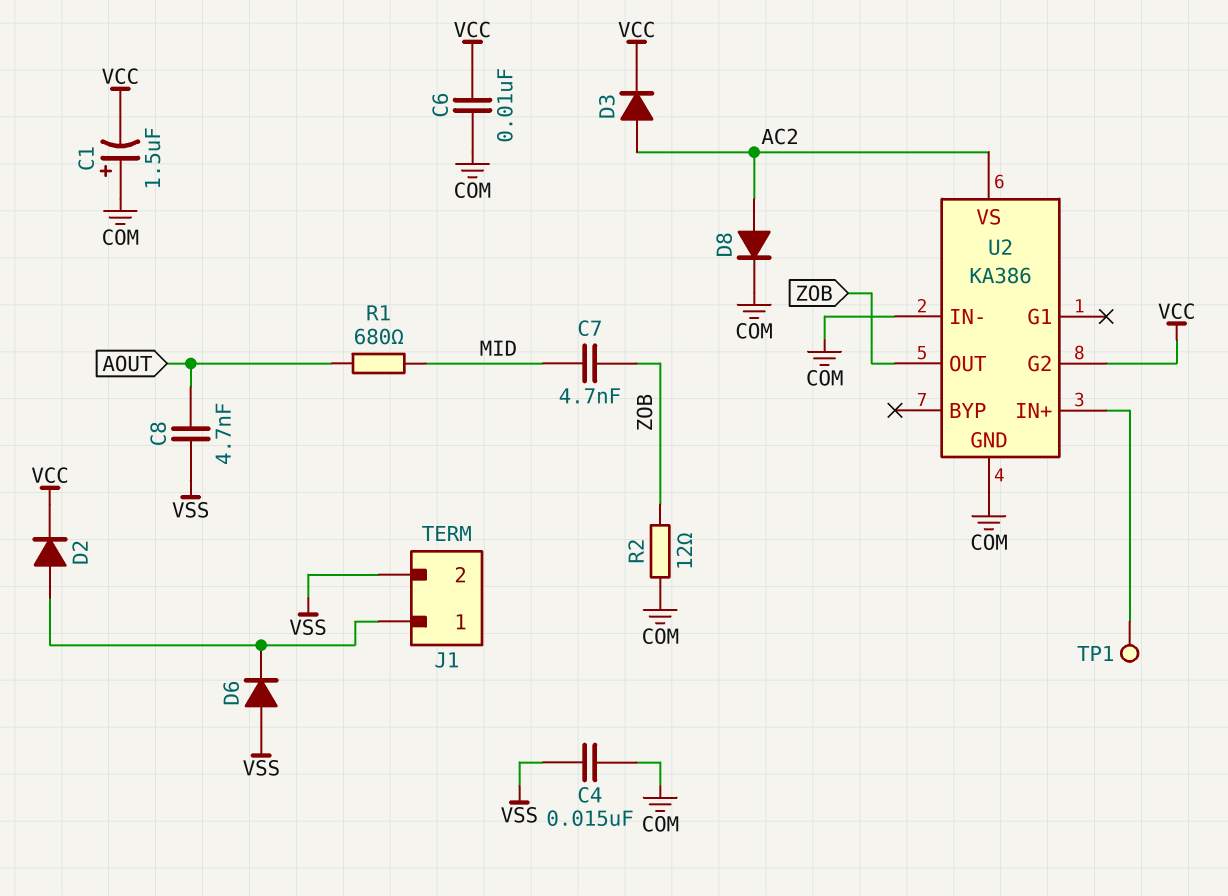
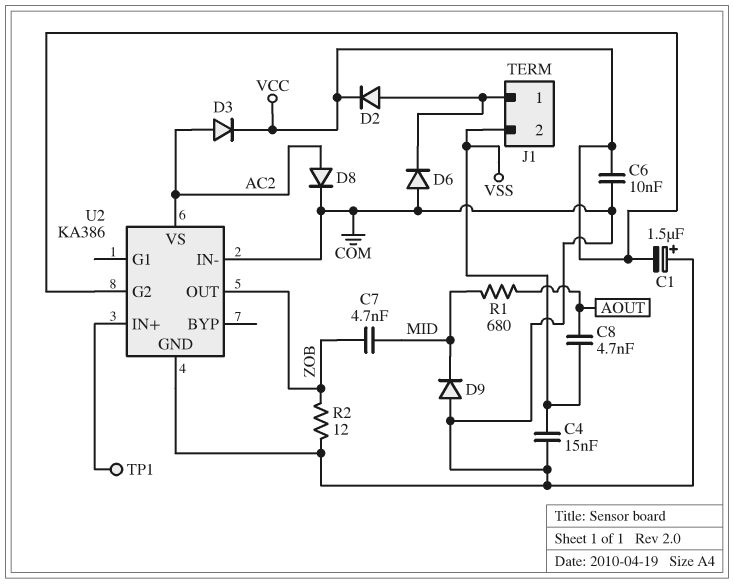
D6: diode (A VSS, K J1/1) -> diode (A COM, K J1/1)
D9: none -> diode (A COM, K MID)

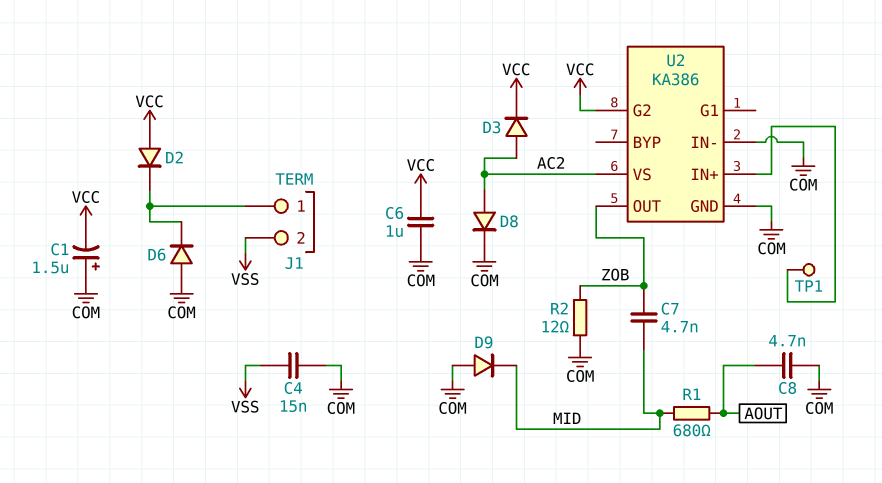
C6: 10nF (COM, VCC) -> 1uF (COM, VCC)
C8: 4.7nF (AOUT, VSS) -> 4.7nF (AOUT, COM)
D2: diode (A J1/1, K VCC) -> diode (A VCC, K J1/1)

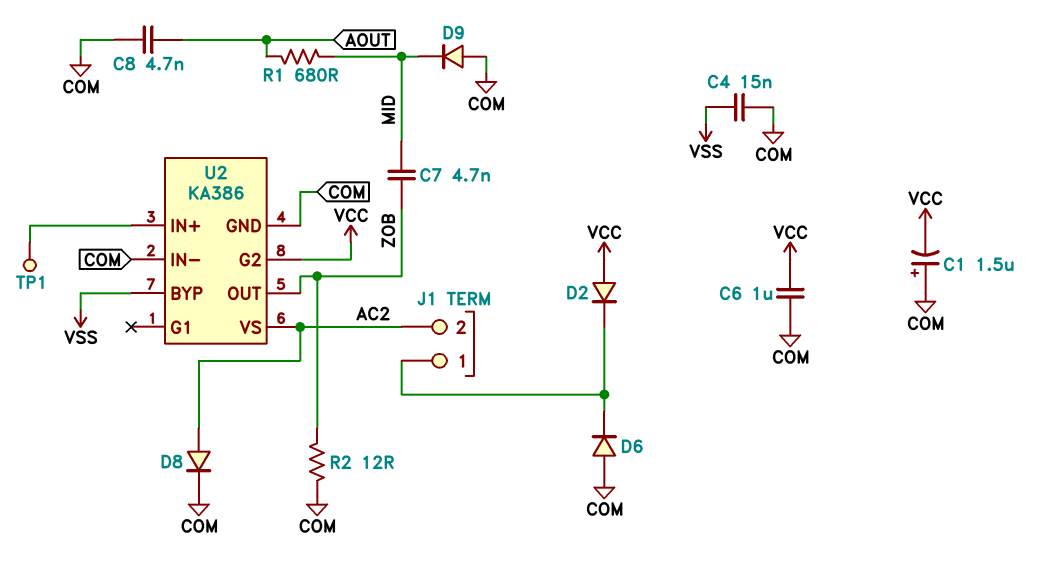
D3: diode (A AC2, K VCC) -> none
J1 pin 2: VSS -> AC2
U2 pin BYP: none -> VSS

